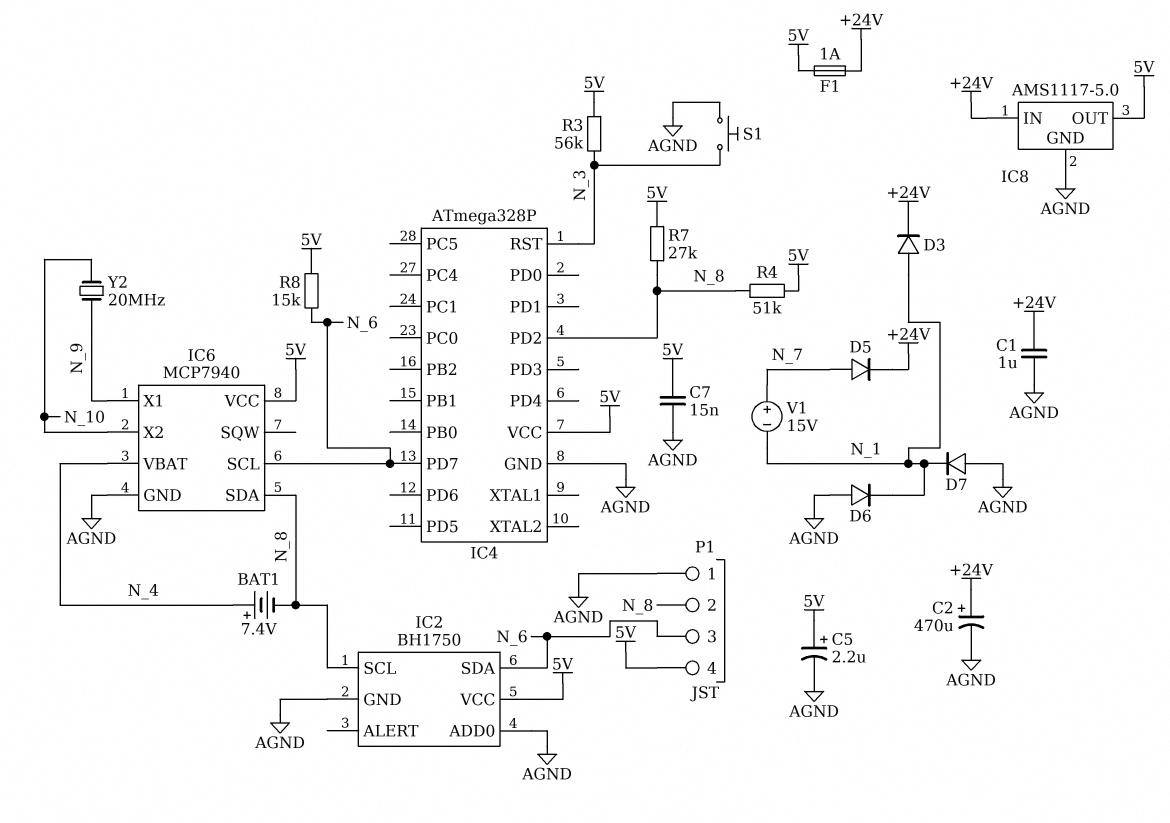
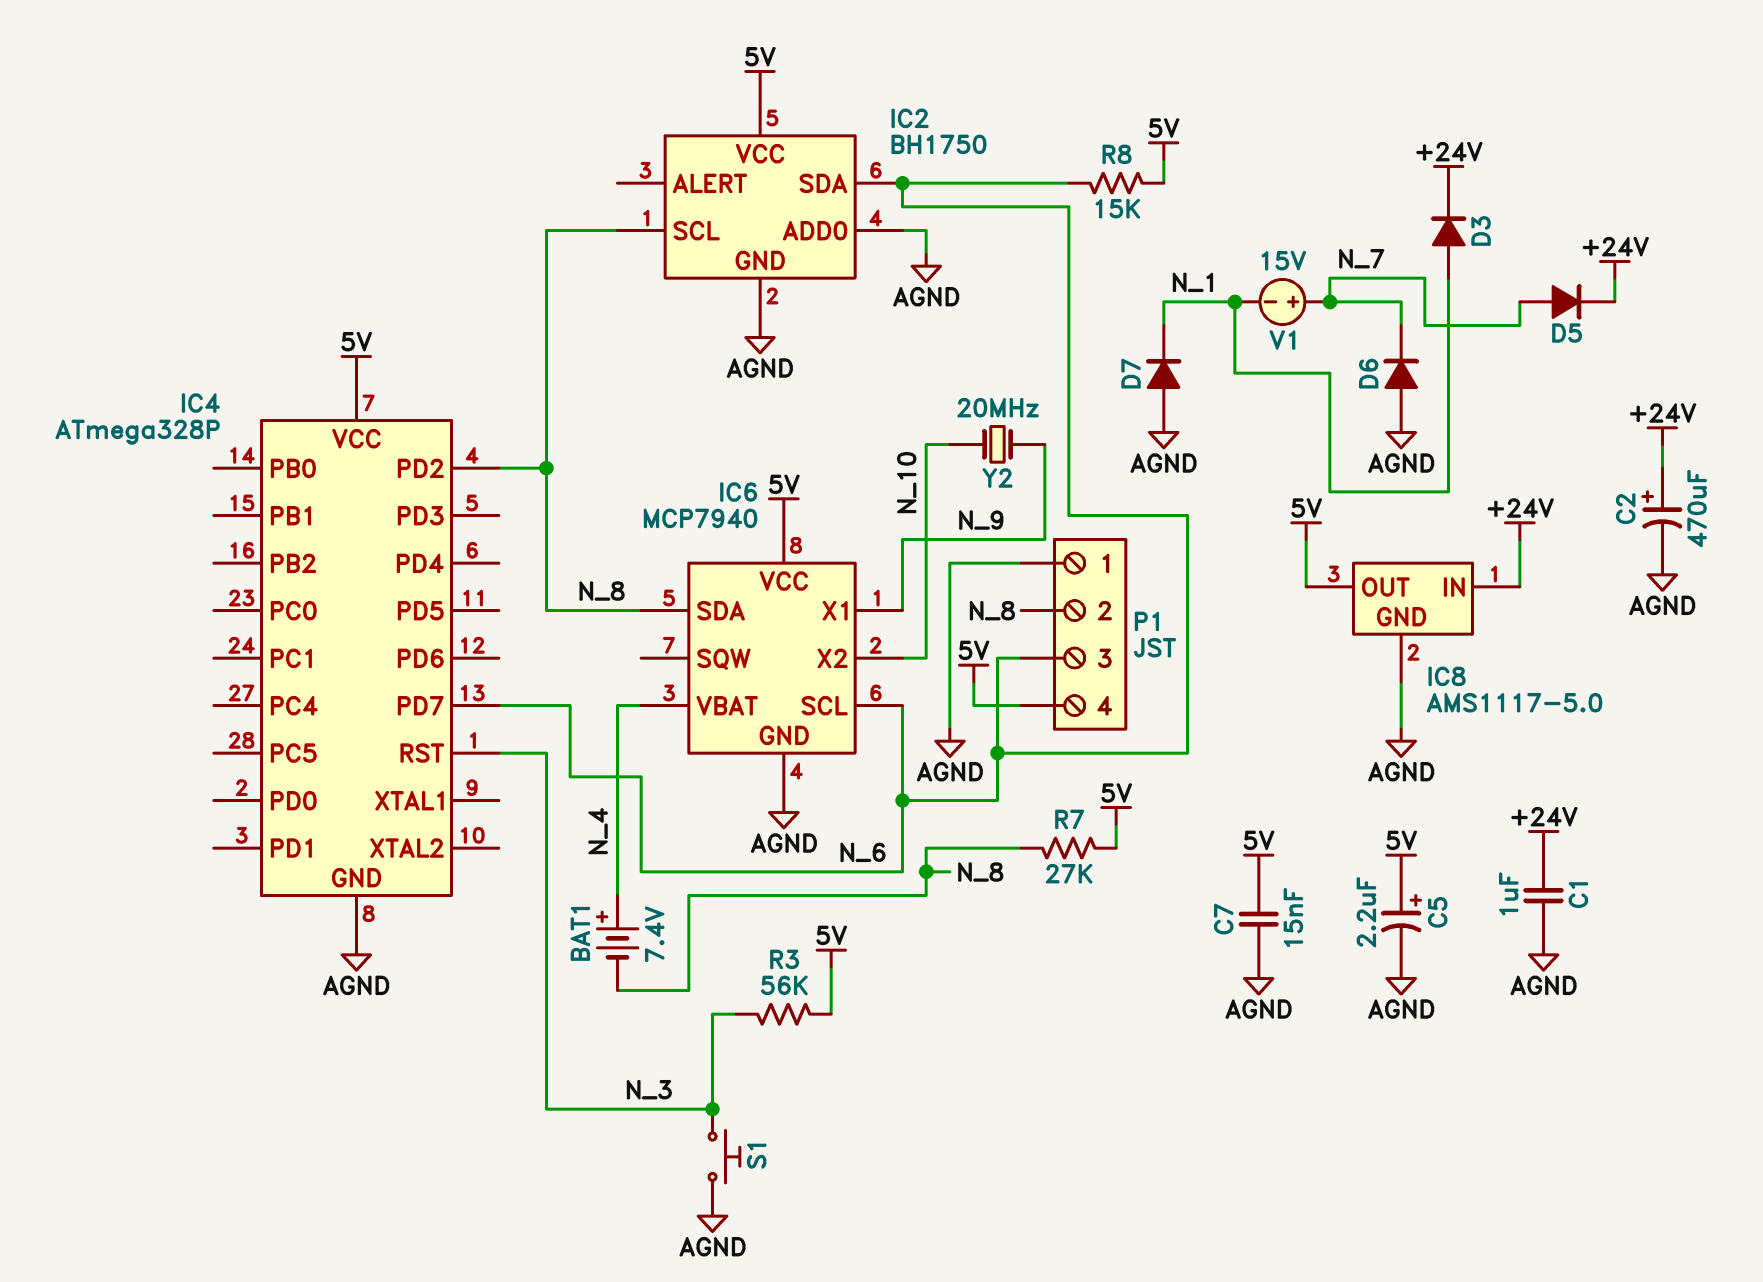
D6: diode (A AGND, K N_1) -> diode (A AGND, K N_7)
F1: 1A (+24V, 5V) -> none
R4: 51k (5V, N_8) -> none

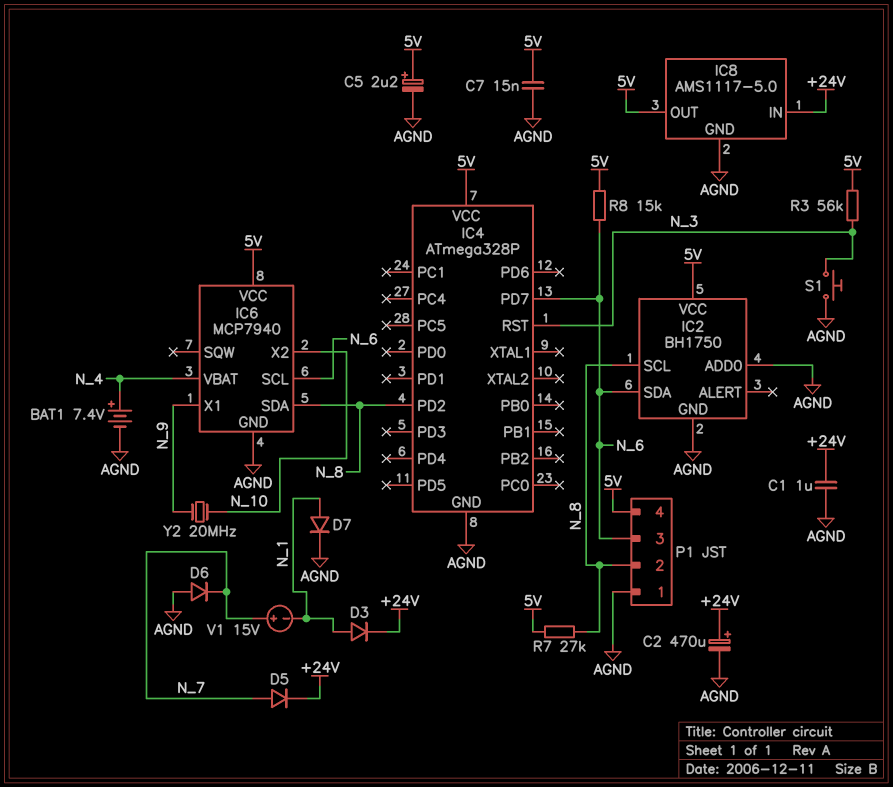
BAT1: 7.4V (plus N_4, minus N_8) -> 7.4V (plus N_4, minus AGND)
D7: diode (A AGND, K N_1) -> diode (A N_1, K AGND)

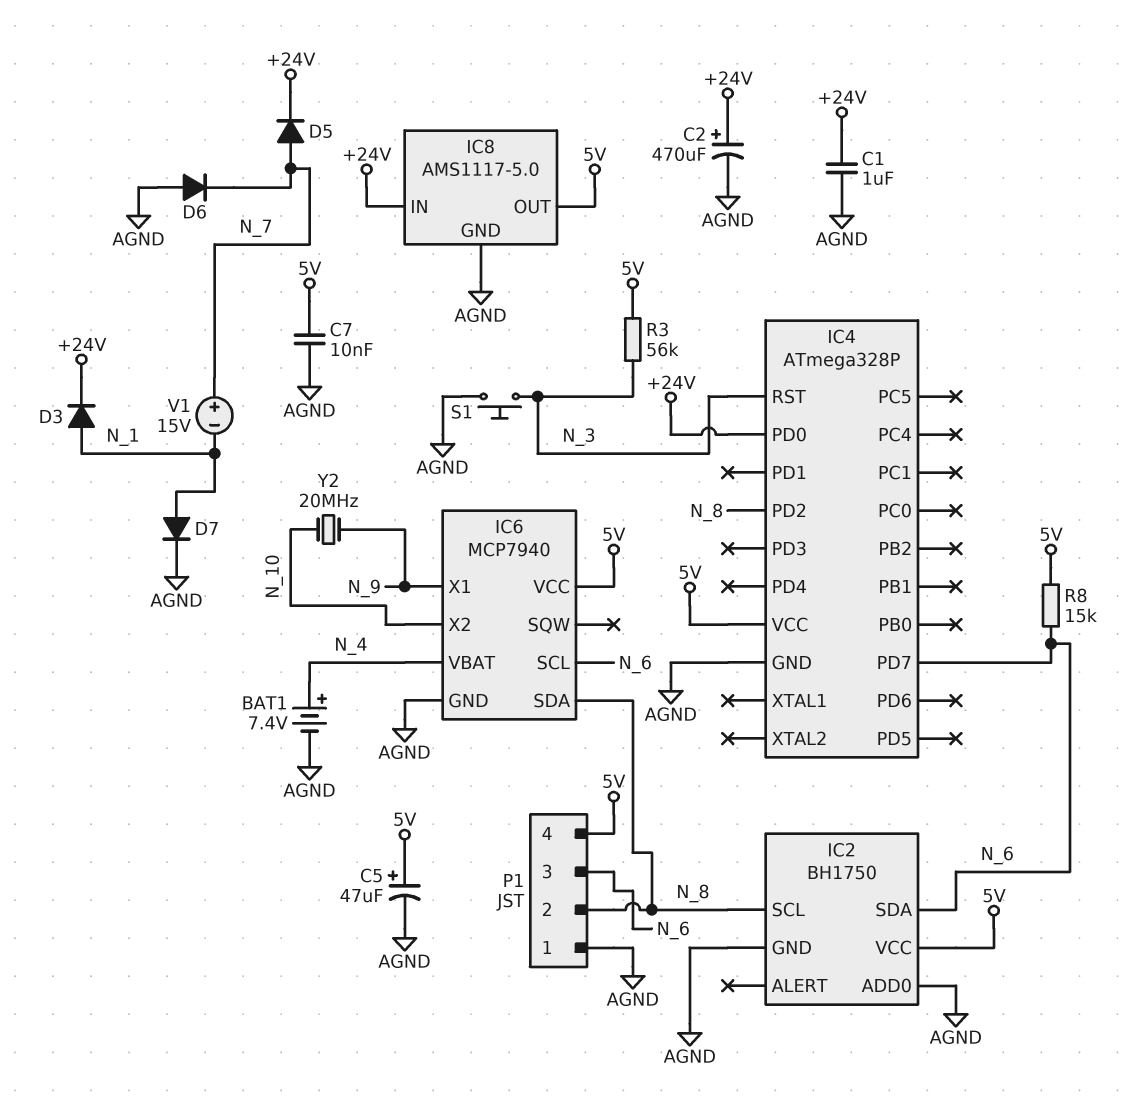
C5: 2.2uF (plus 5V, minus AGND) -> 47uF (plus 5V, minus AGND)
C7: 15nF (5V, AGND) -> 10nF (5V, AGND)
IC4 pin PD0: none -> +24V
R7: 27k (5V, N_8) -> none

